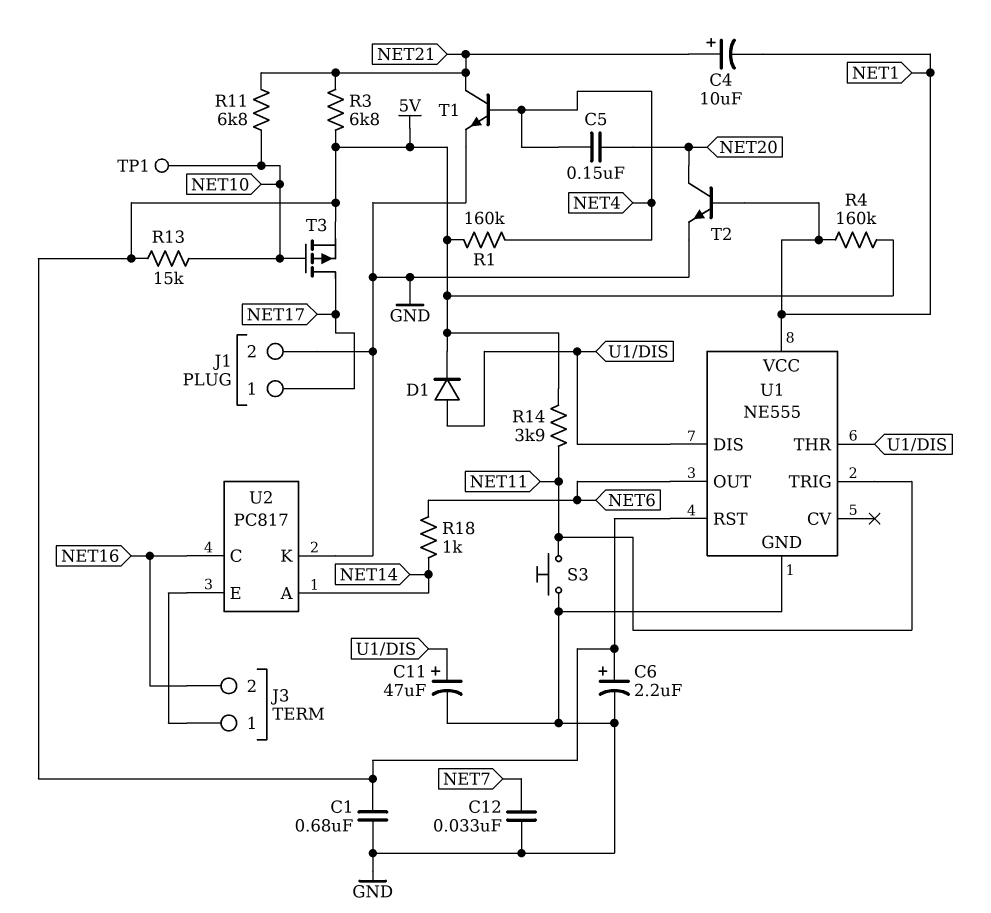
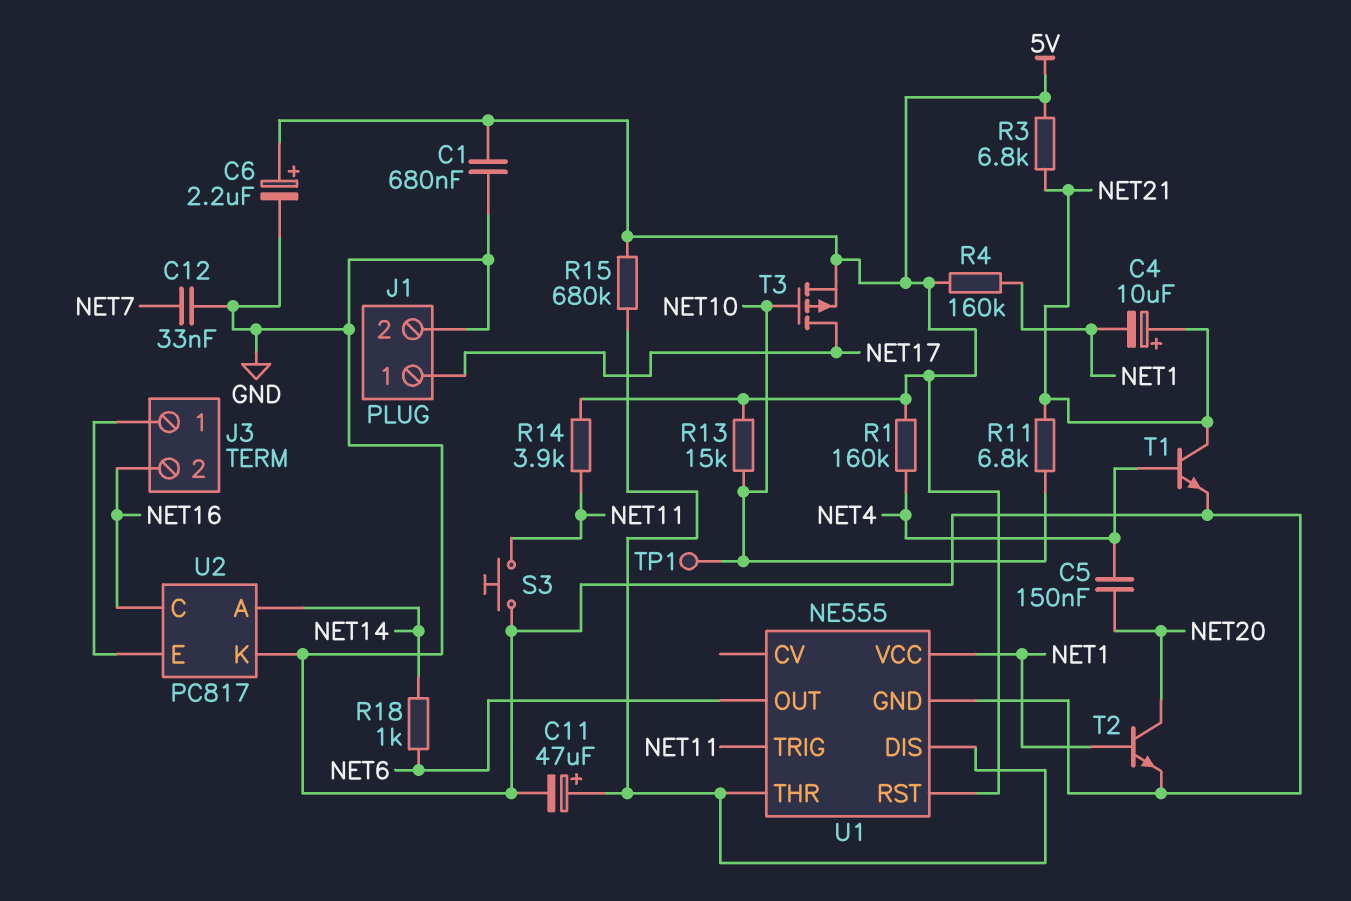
D1: diode (A U1/DIS, K 5V) -> none
R15: none -> 680k (5V, U1/DIS)

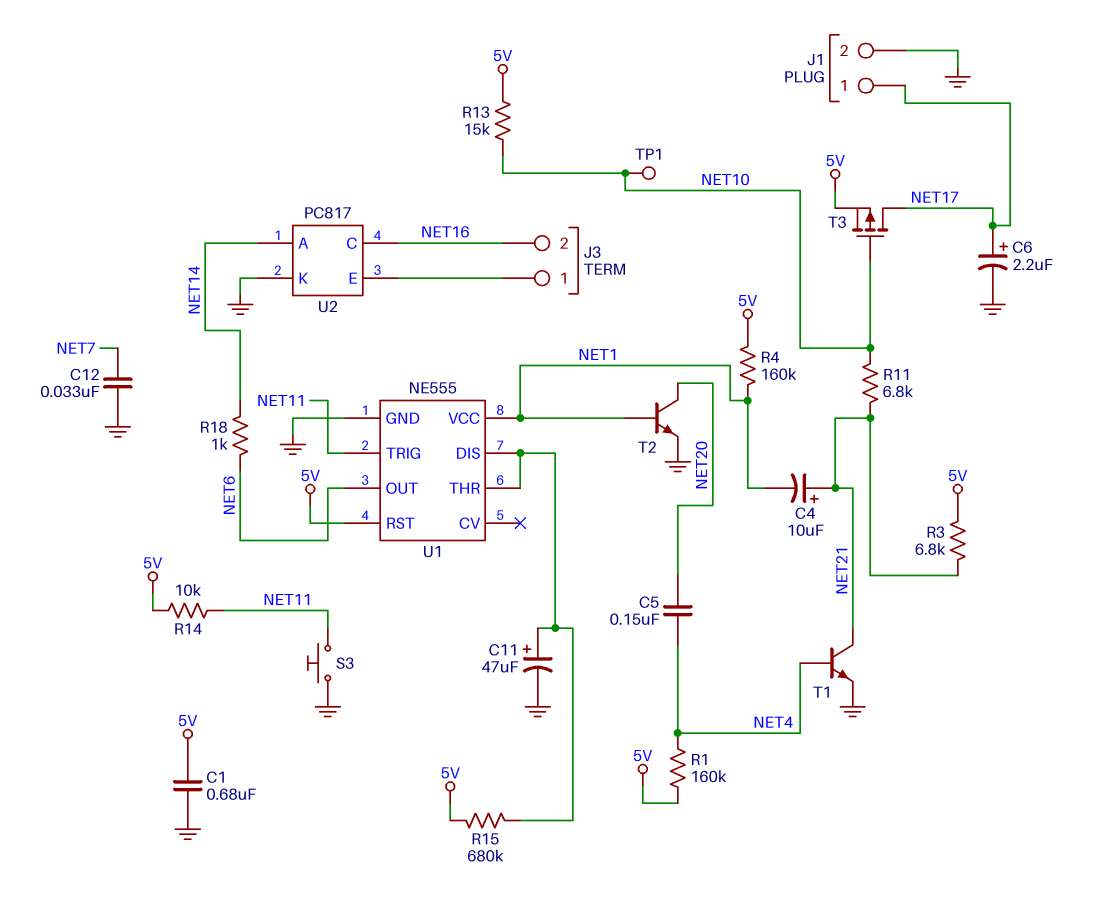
C6: 2.2uF (plus 5V, minus GND) -> 2.2uF (plus NET17, minus GND)
R14: 3.9k (5V, NET11) -> 10k (5V, NET11)

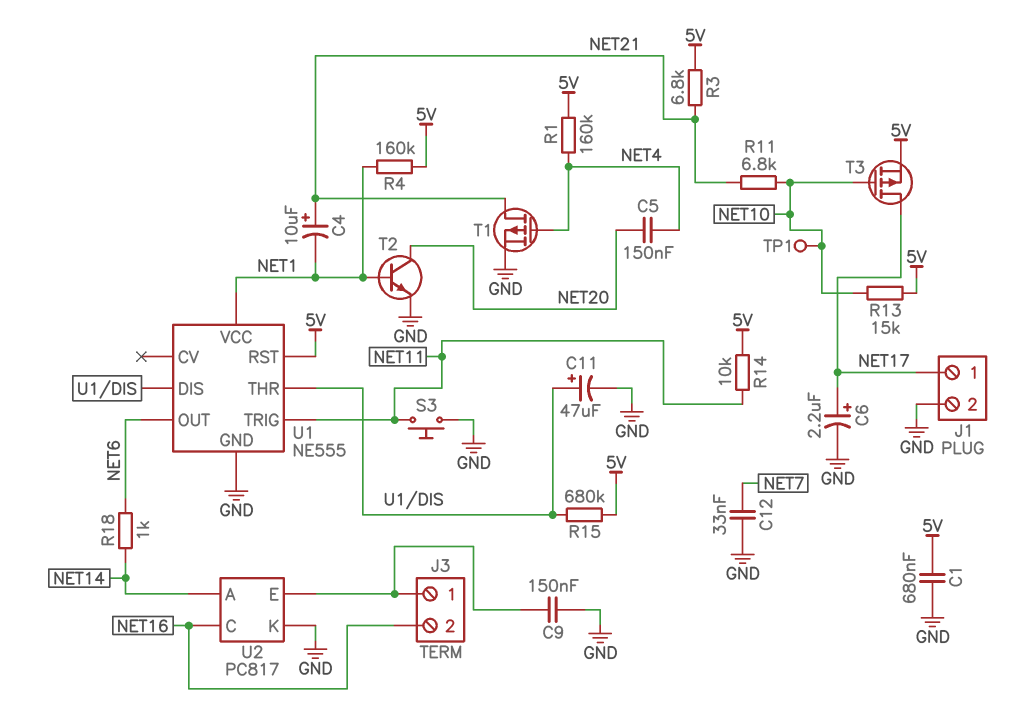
C9: none -> 150nF (GND, J3/1)
T1: NPN (B NET4, C NET21, E GND) -> PMOS (G NET4, D NET21, S GND)

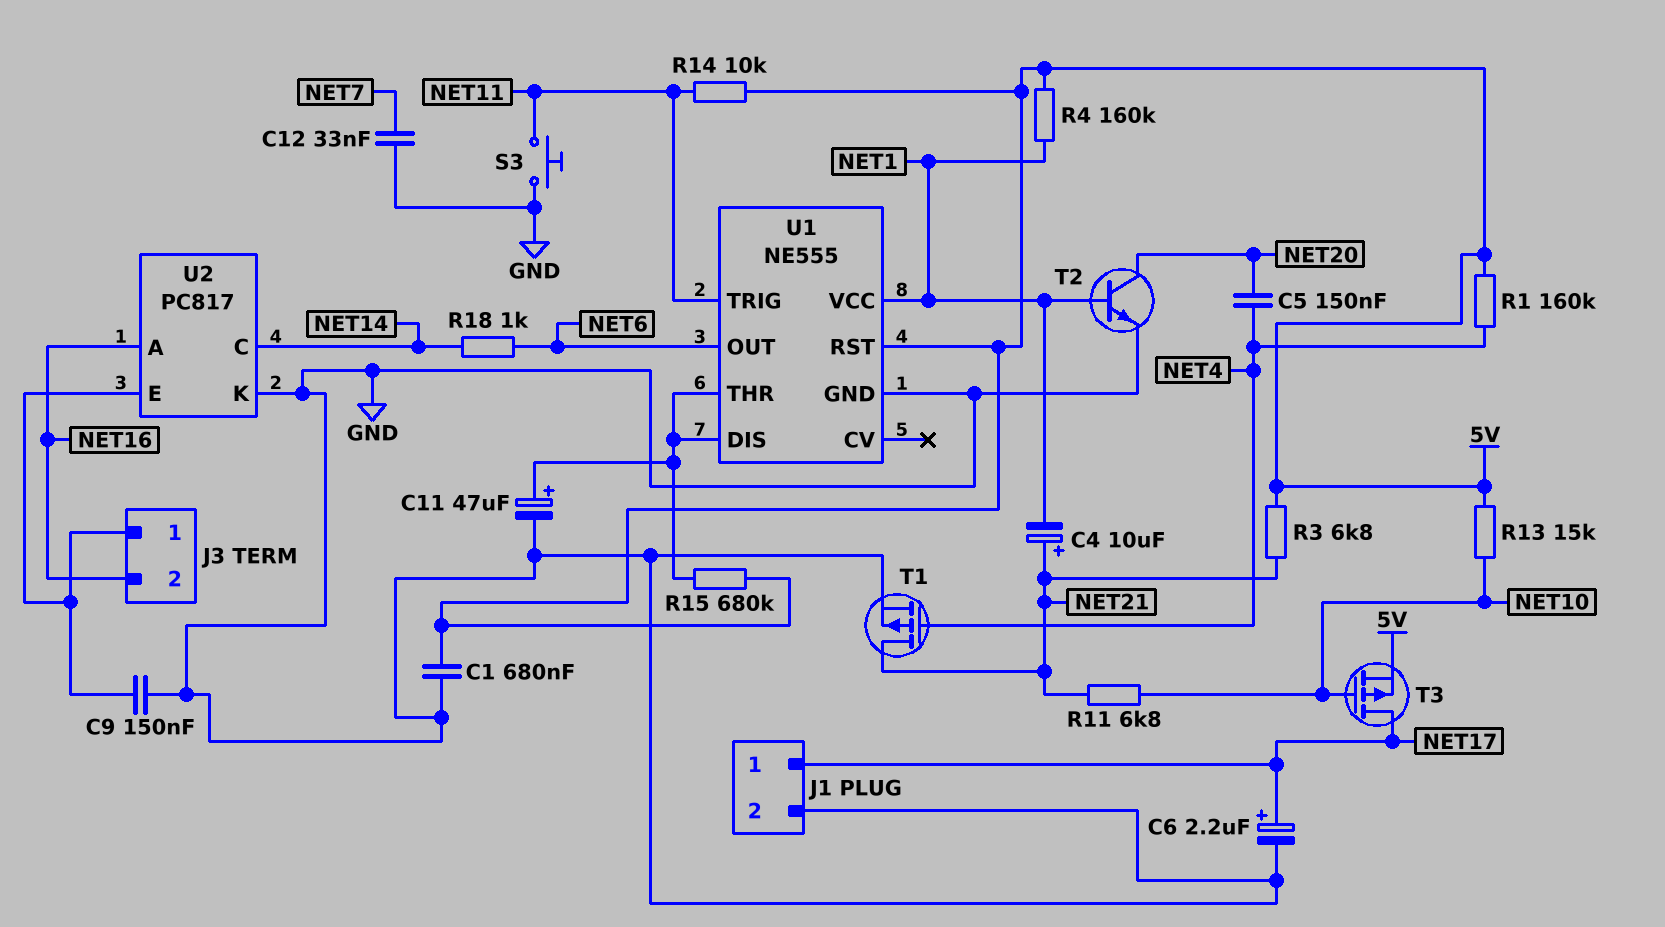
TP1: test point (NET10) -> none
U2 pin A: NET14 -> NET16
U2 pin C: NET16 -> NET14

